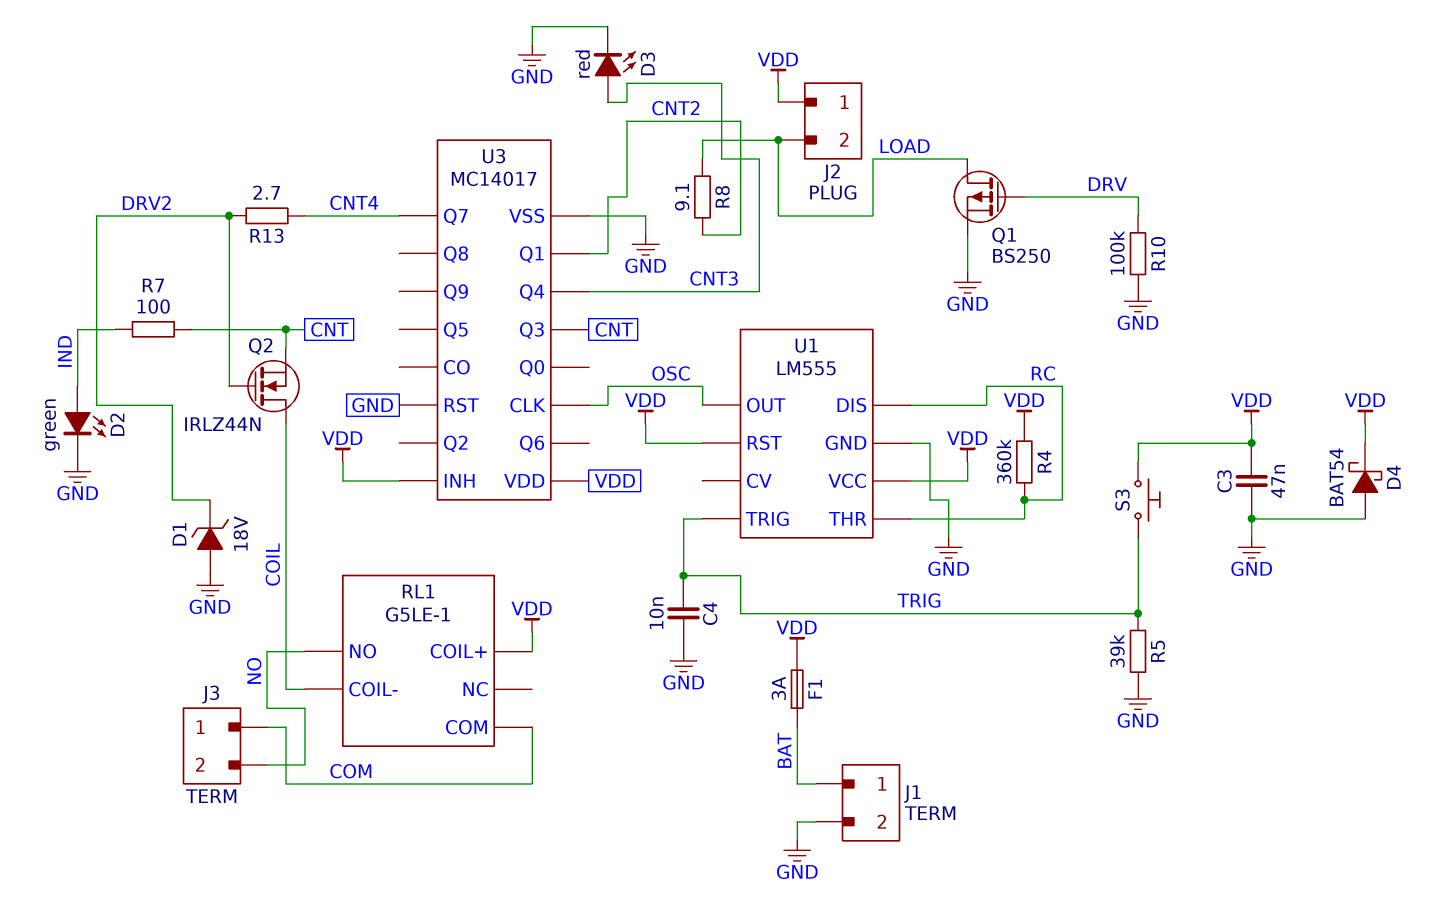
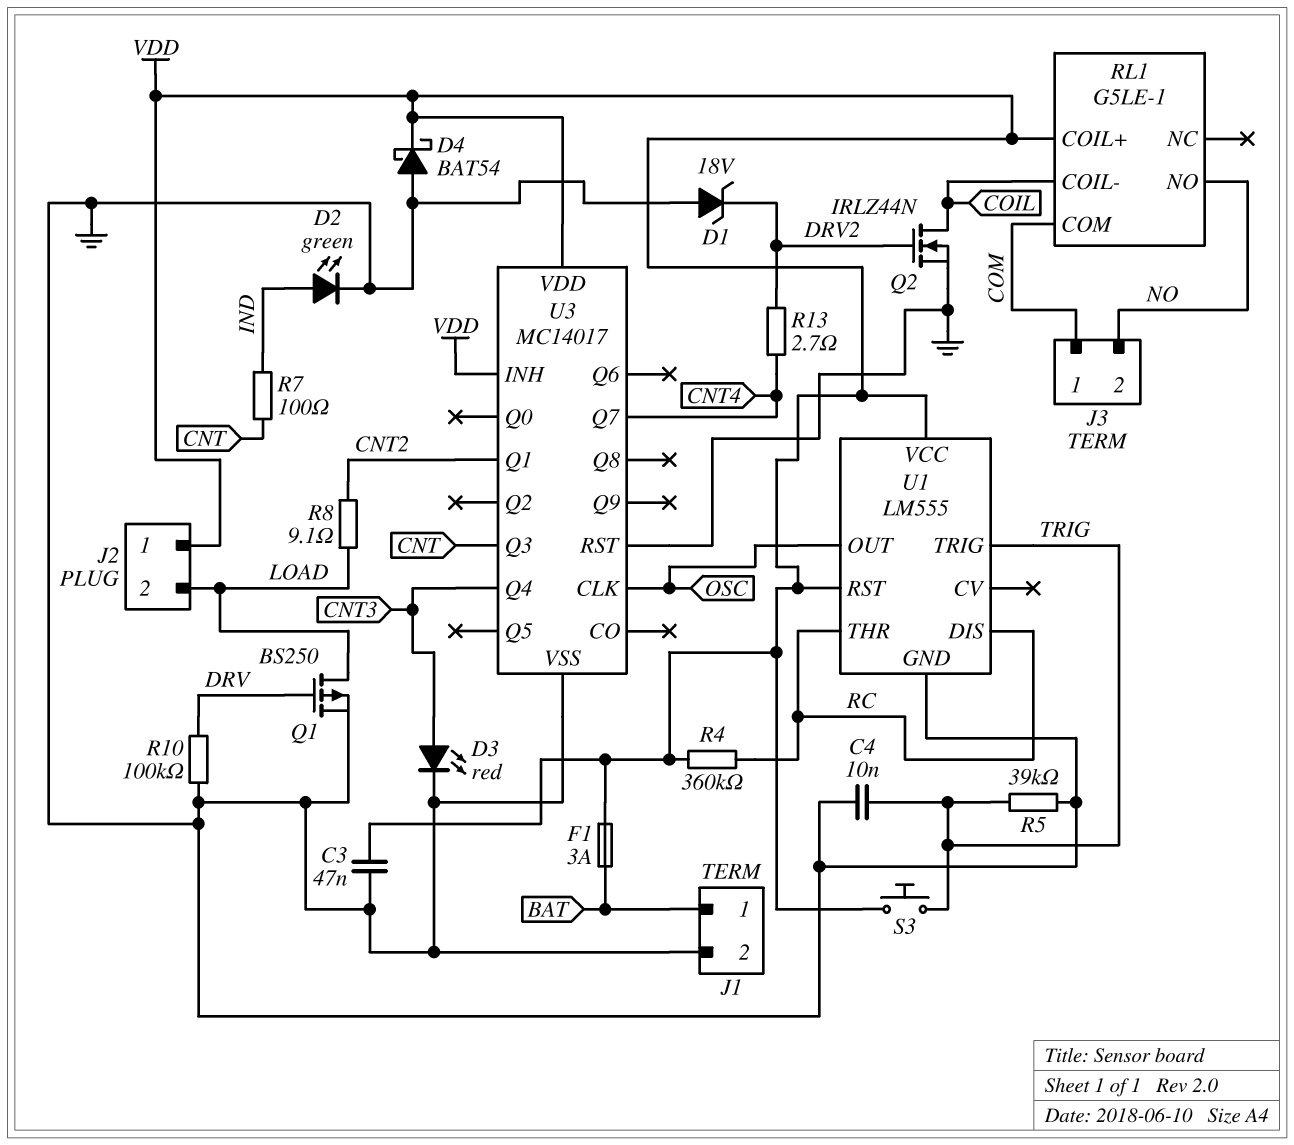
Q2: NMOS IRLZ44N (G DRV2, D COIL, S CNT) -> NMOS IRLZ44N (G DRV2, D COIL, S GND)

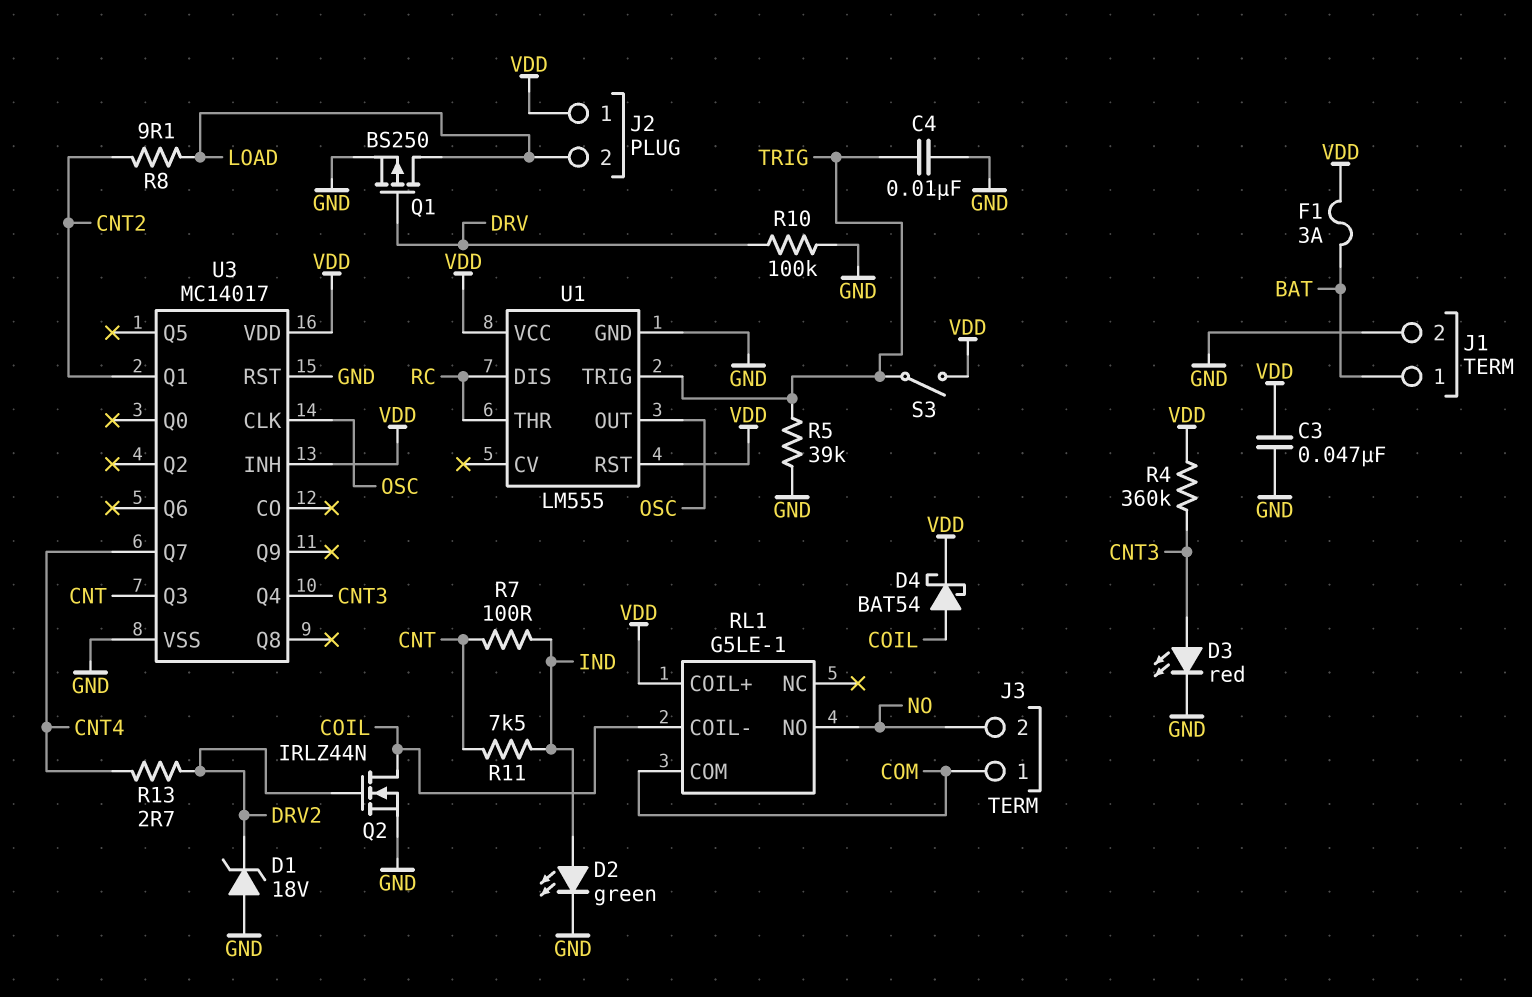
D4: schottky BAT54 (A GND, K VDD) -> schottky BAT54 (A COIL, K VDD)
R4: 360k (RC, VDD) -> 360k (CNT3, VDD)
R11: none -> 7.5k (CNT, IND)
S3: button (TRIG, VDD) -> switch (TRIG, VDD)

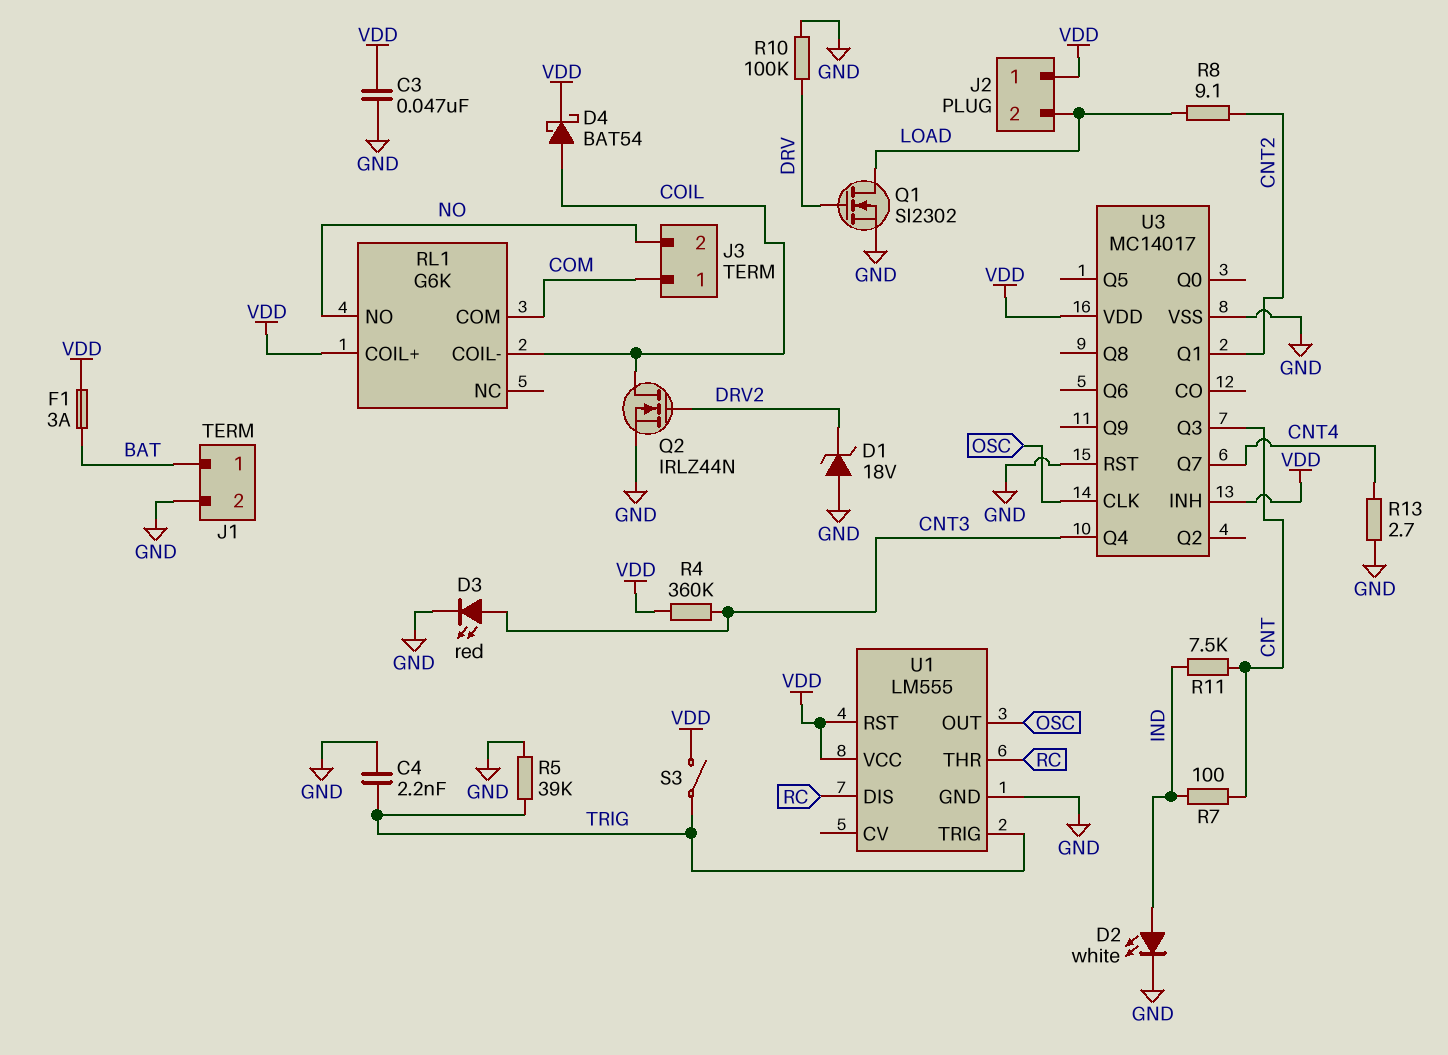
C4: 10nF (GND, TRIG) -> 2.2nF (GND, TRIG)
D2: LED green (A IND, K GND) -> LED white (A IND, K GND)
Q1: PMOS BS250 (G DRV, D LOAD, S GND) -> NMOS SI2302 (G DRV, D LOAD, S GND)
R13: 2.7 (CNT4, DRV2) -> 2.7 (CNT4, GND)
RL1: G5LE-1 -> G6K

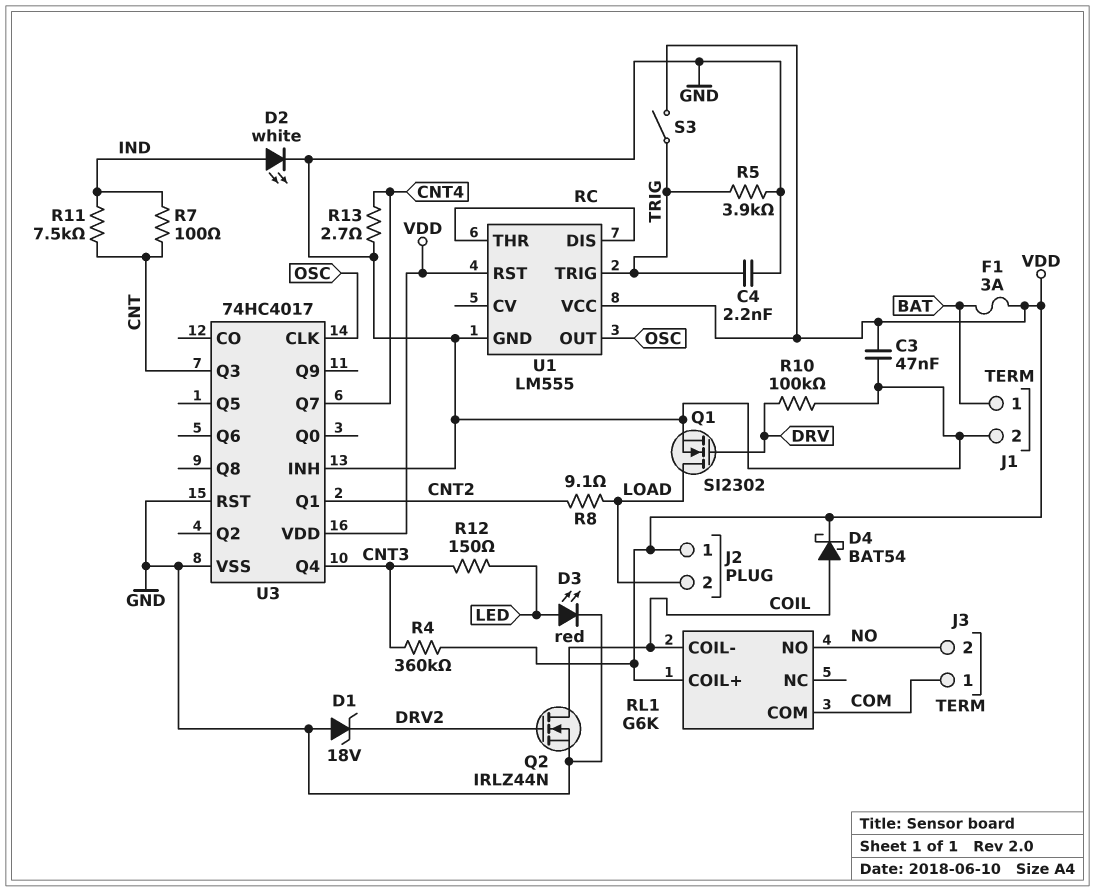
D3: LED red (A CNT3, K GND) -> LED red (A LED, K GND)
R5: 39k (GND, TRIG) -> 3.9k (GND, TRIG)
R12: none -> 150 (CNT3, LED)
U3: MC14017 -> 74HC4017
U3 pin INH: VDD -> GND

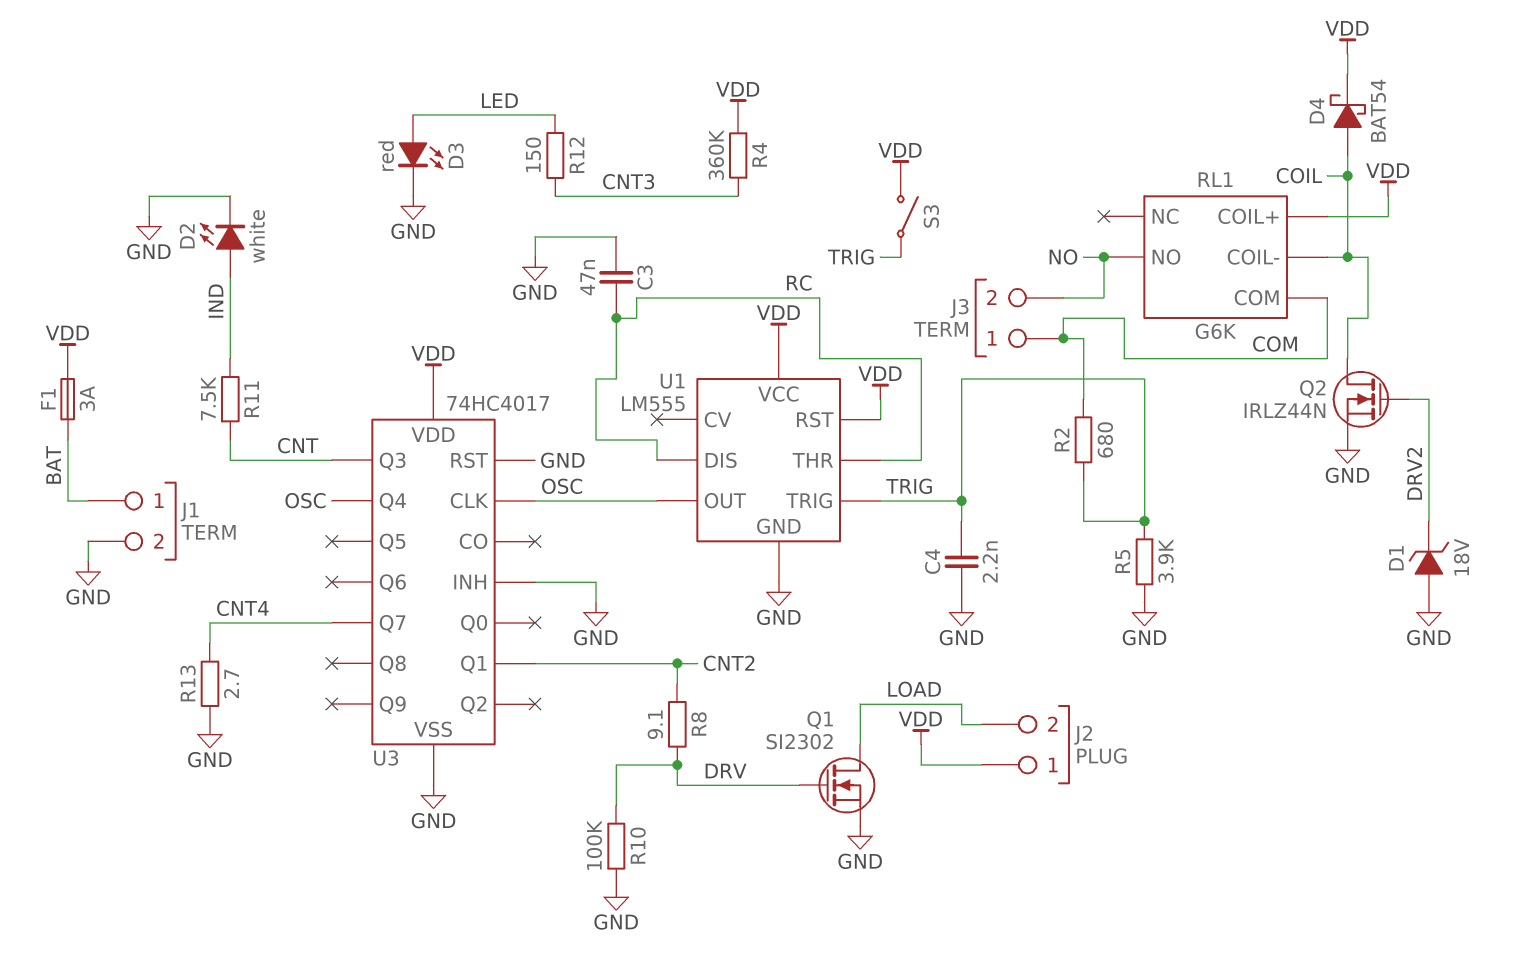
C3: 47nF (GND, VDD) -> 47nF (GND, RC)
R2: none -> 680 (COM, TRIG)
R7: 100 (CNT, IND) -> none
R8: 9.1 (CNT2, LOAD) -> 9.1 (CNT2, DRV)
U3 pin Q4: CNT3 -> OSC

